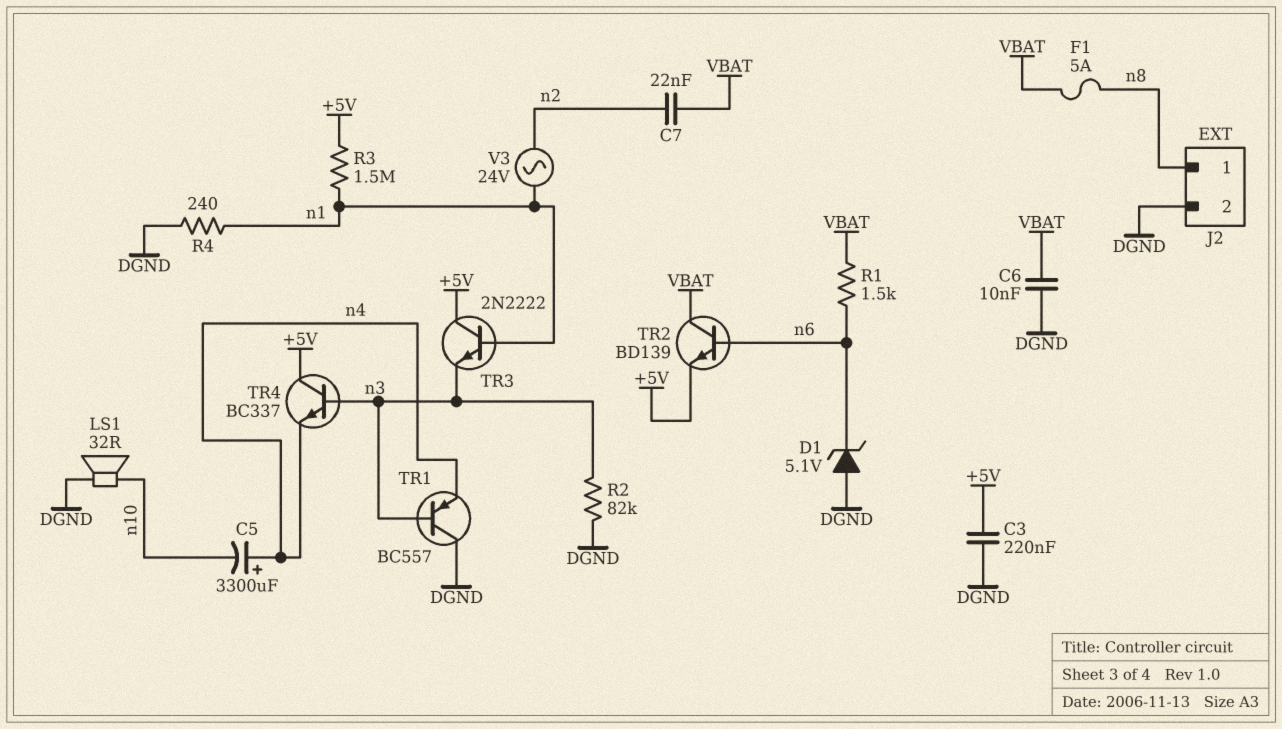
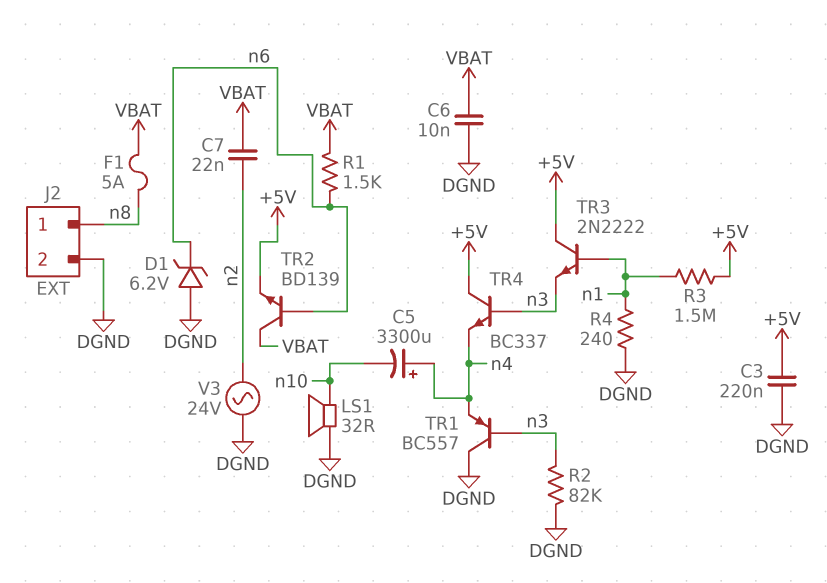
D1: zener 5.1V (A DGND, K n6) -> zener 6.2V (A DGND, K n6)
V3: AC 24V (n1, n2) -> AC 24V (DGND, n2)

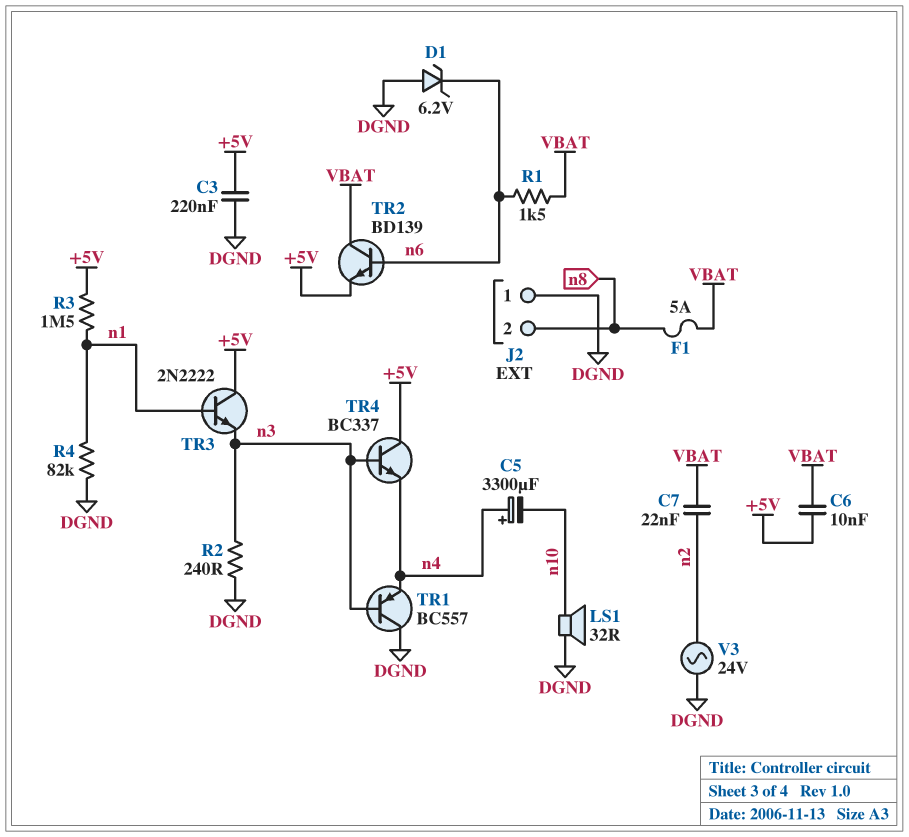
C6: 10nF (DGND, VBAT) -> 10nF (+5V, VBAT)
J2 pin 1: n8 -> DGND
J2 pin 2: DGND -> n8
R2: 82k (DGND, n3) -> 240 (DGND, n3)
R4: 240 (DGND, n1) -> 82k (DGND, n1)

